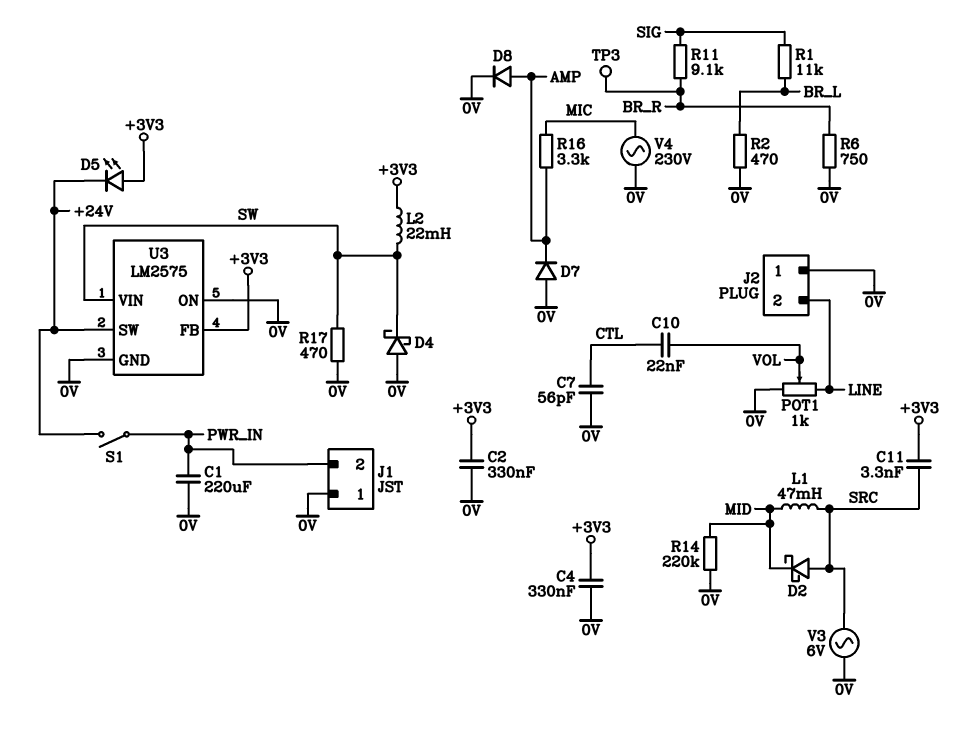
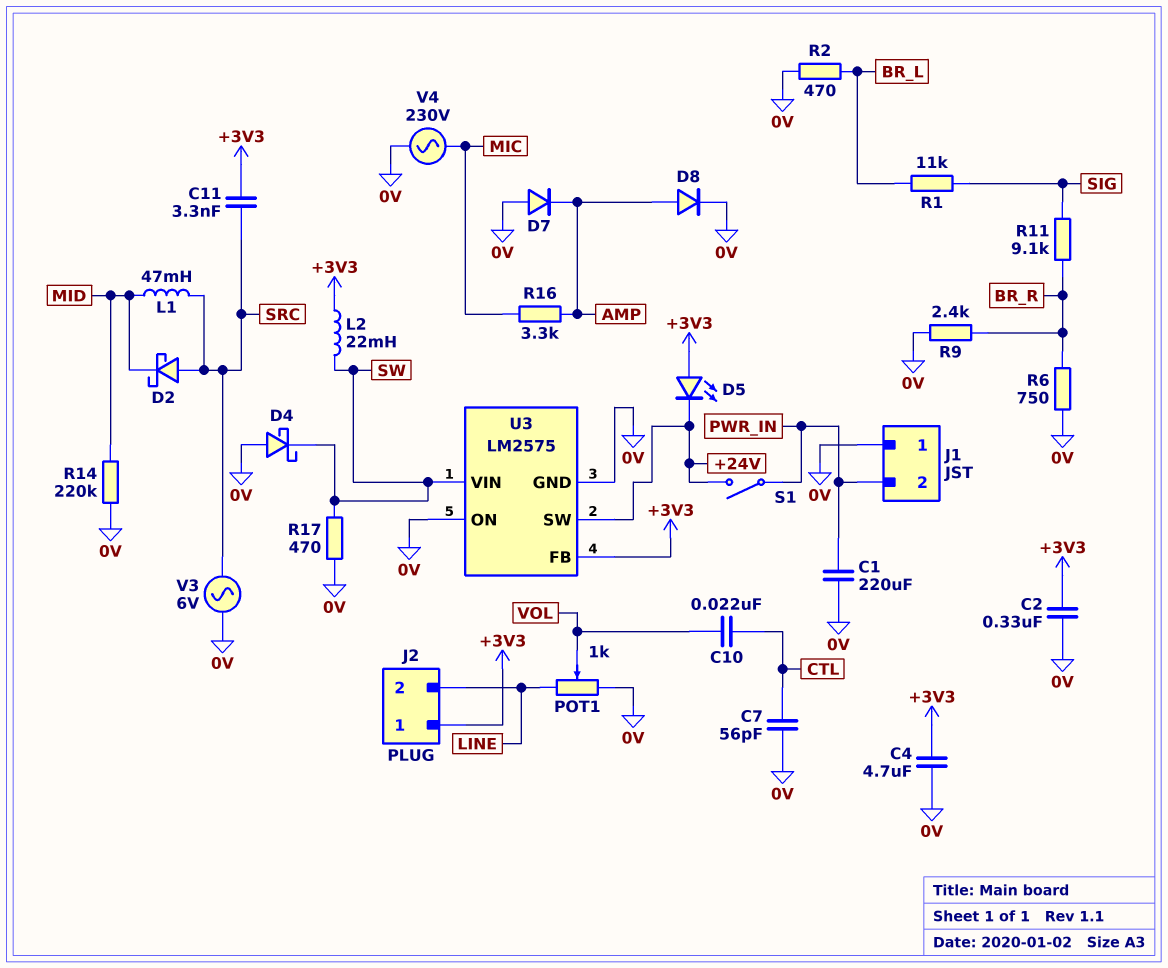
C4: 330nF (+3V3, 0V) -> 4.7uF (+3V3, 0V)
J2 pin 1: 0V -> +3V3
R9: none -> 2.4k (0V, BR_R)
TP3: test point (BR_R) -> none

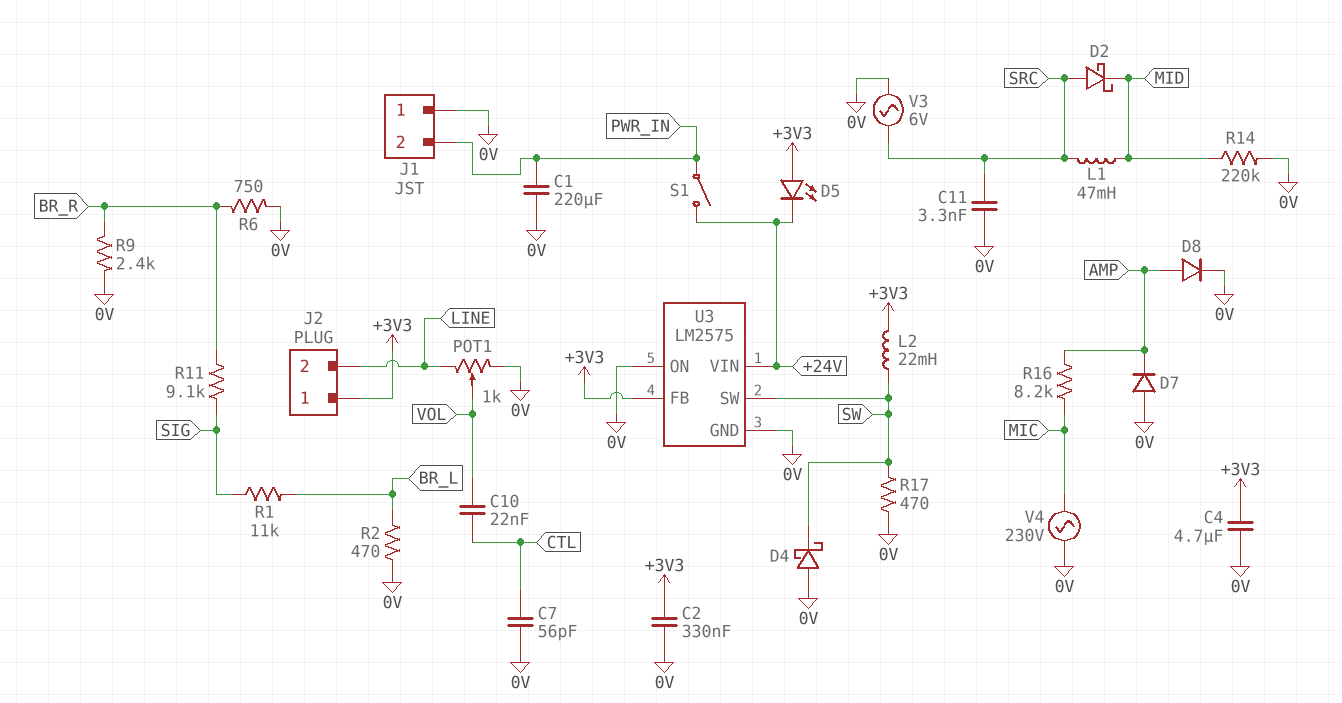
C11: 3.3nF (+3V3, SRC) -> 3.3nF (0V, SRC)
R16: 3.3k (AMP, MIC) -> 8.2k (AMP, MIC)
U3 pin SW: +24V -> SW
U3 pin VIN: SW -> +24V

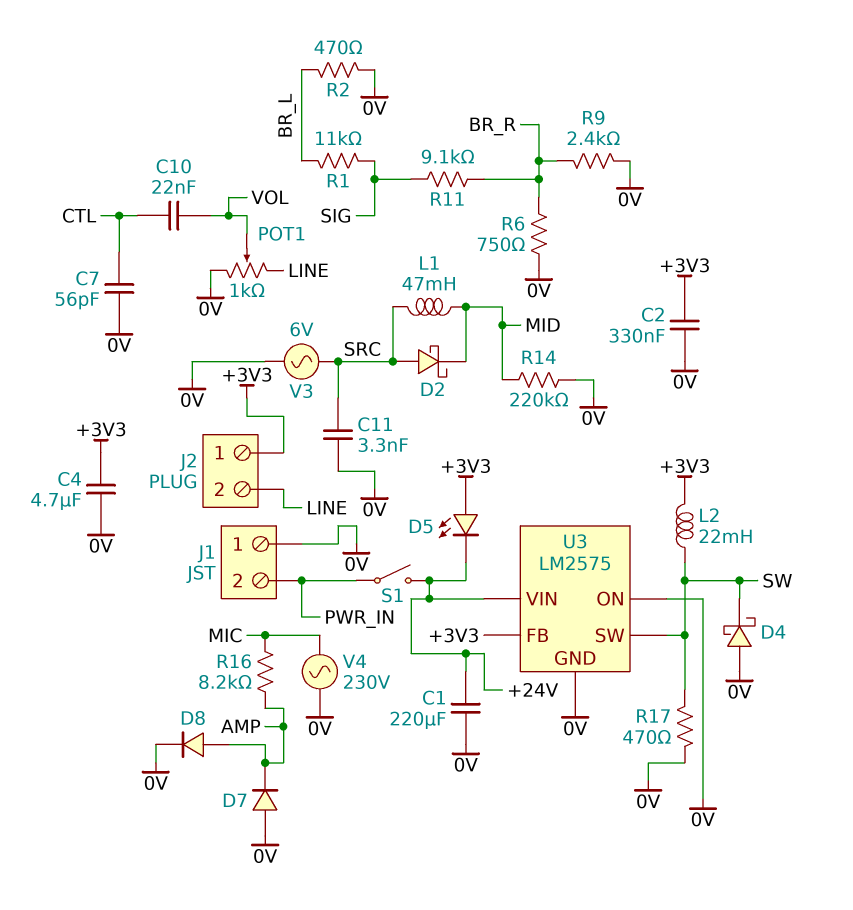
C1: 220uF (0V, PWR_IN) -> 220uF (+24V, 0V)

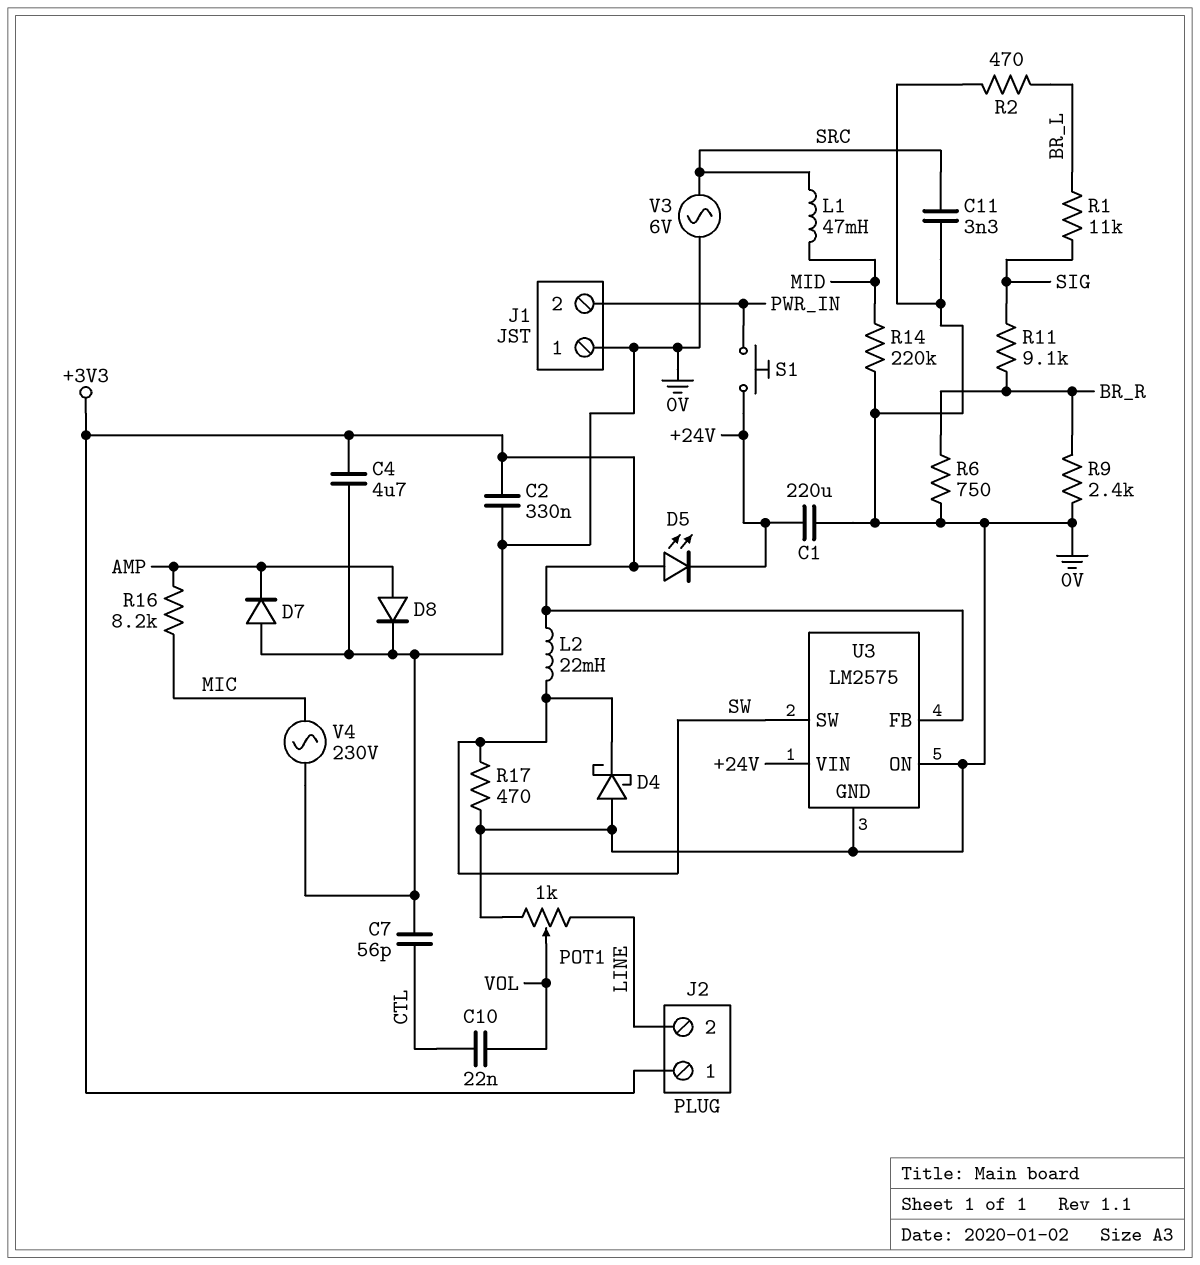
D2: schottky (A SRC, K MID) -> none
S1: switch (+24V, PWR_IN) -> button (+24V, PWR_IN)

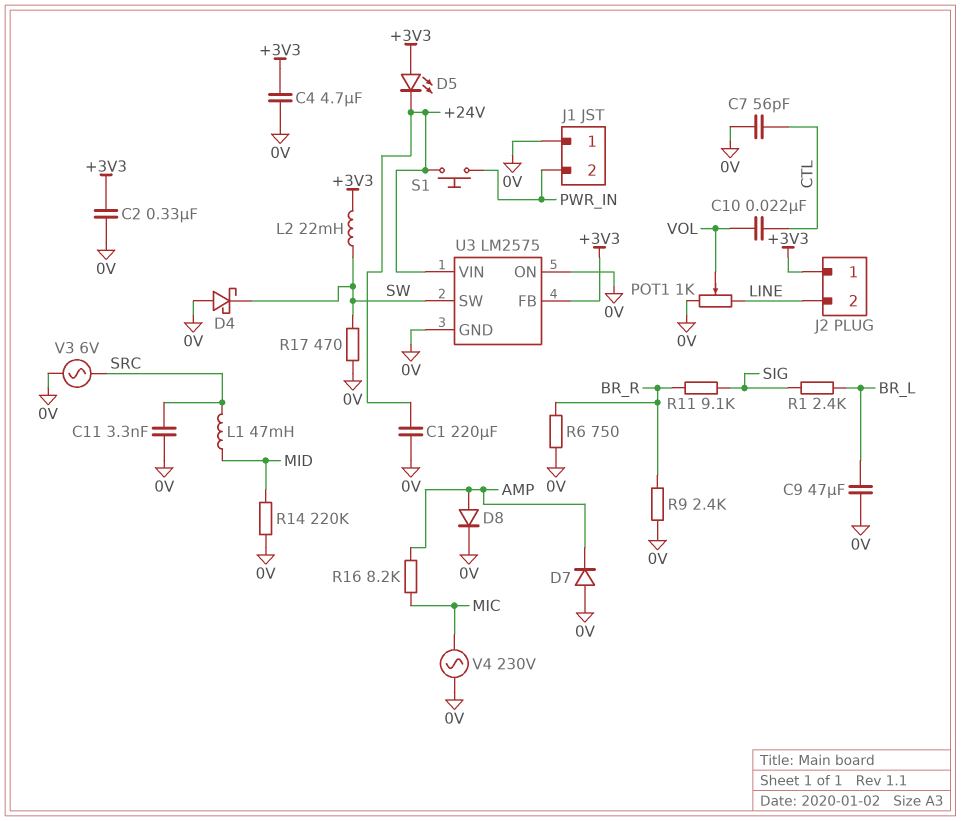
C9: none -> 47uF (0V, BR_L)
R1: 11k (BR_L, SIG) -> 2.4k (BR_L, SIG)
R2: 470 (0V, BR_L) -> none

